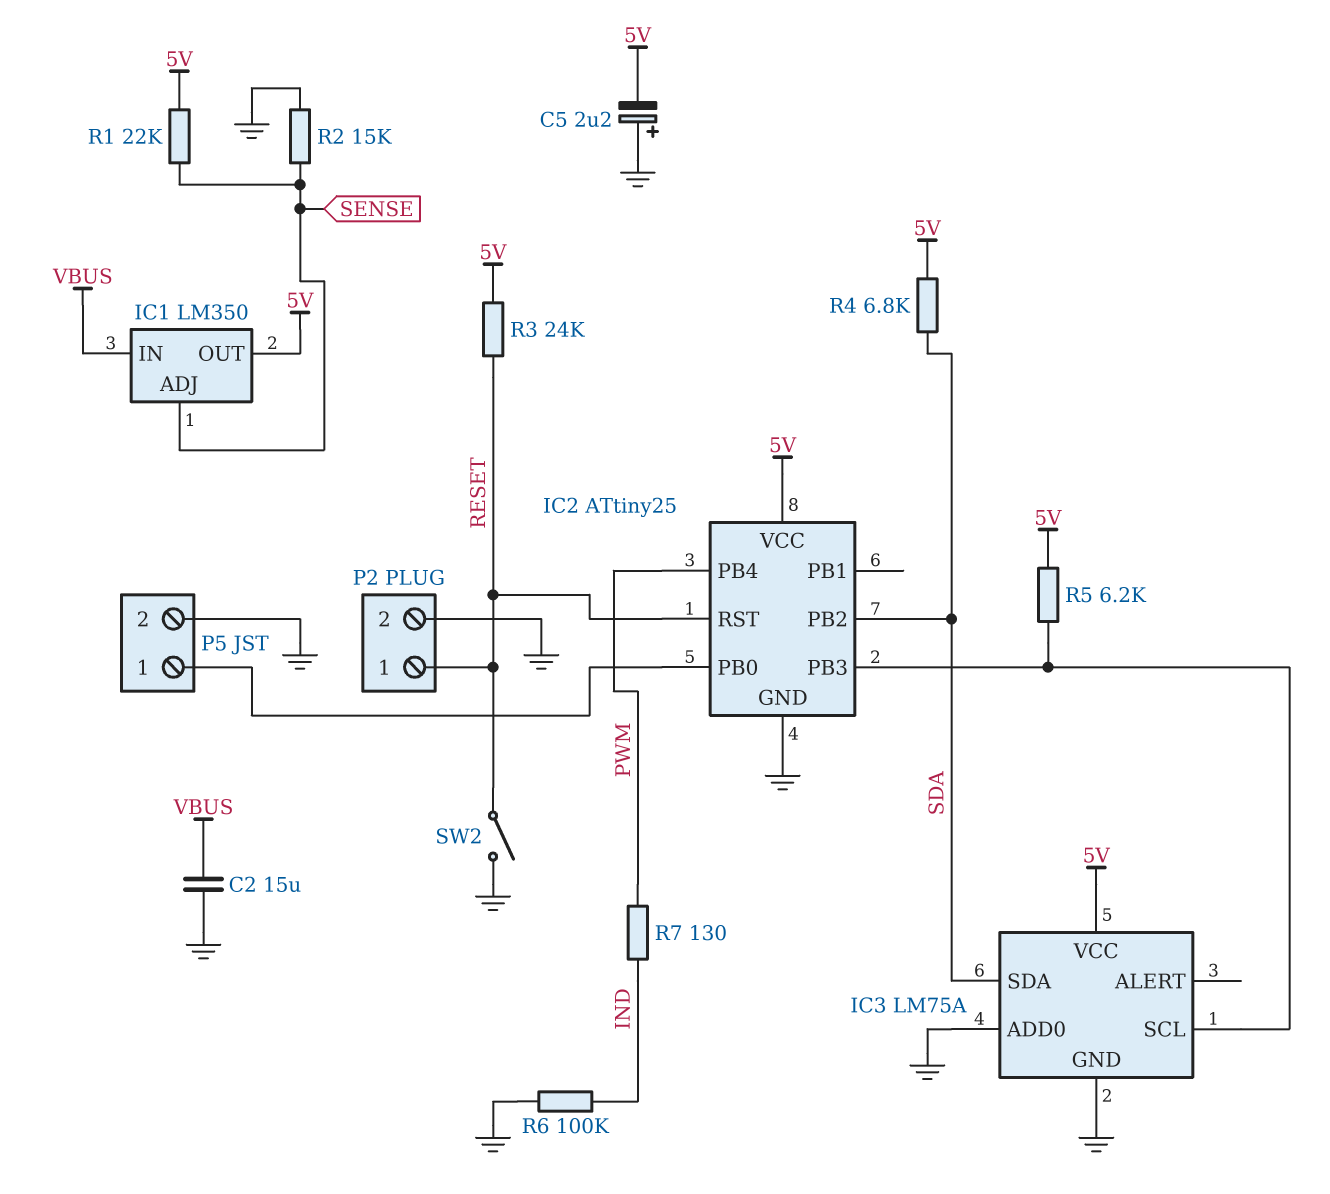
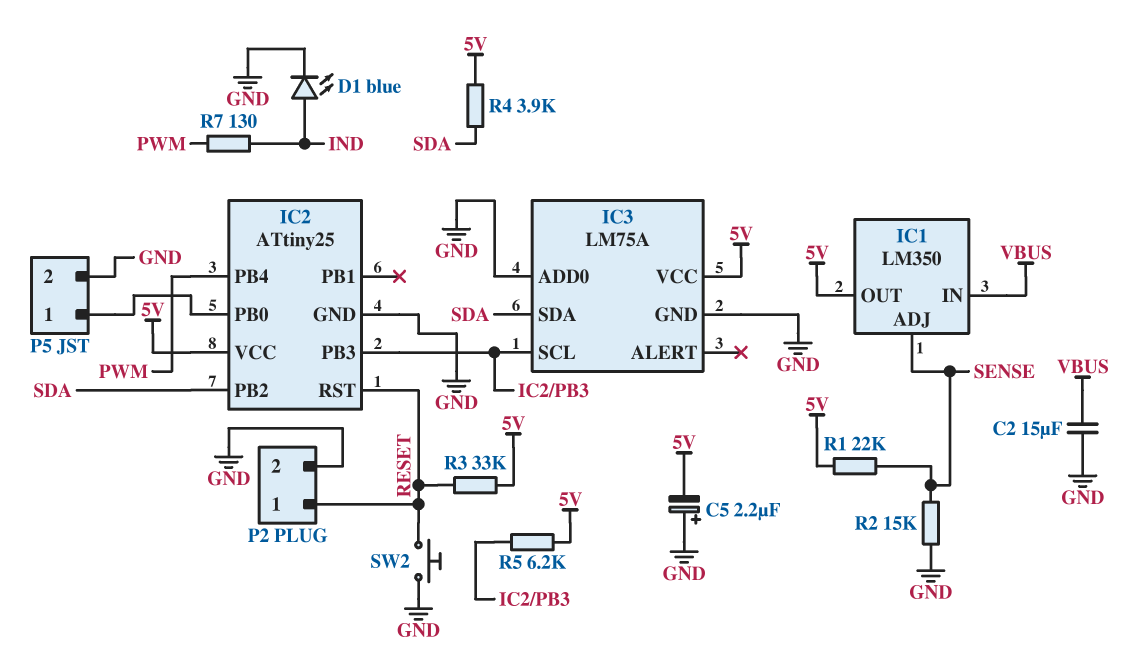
D1: none -> LED blue (A IND, K GND)
R3: 24k (5V, RESET) -> 33k (5V, RESET)
R4: 6.8k (5V, SDA) -> 3.9k (5V, SDA)
R6: 100k (GND, IND) -> none
SW2: switch (GND, RESET) -> button (GND, RESET)

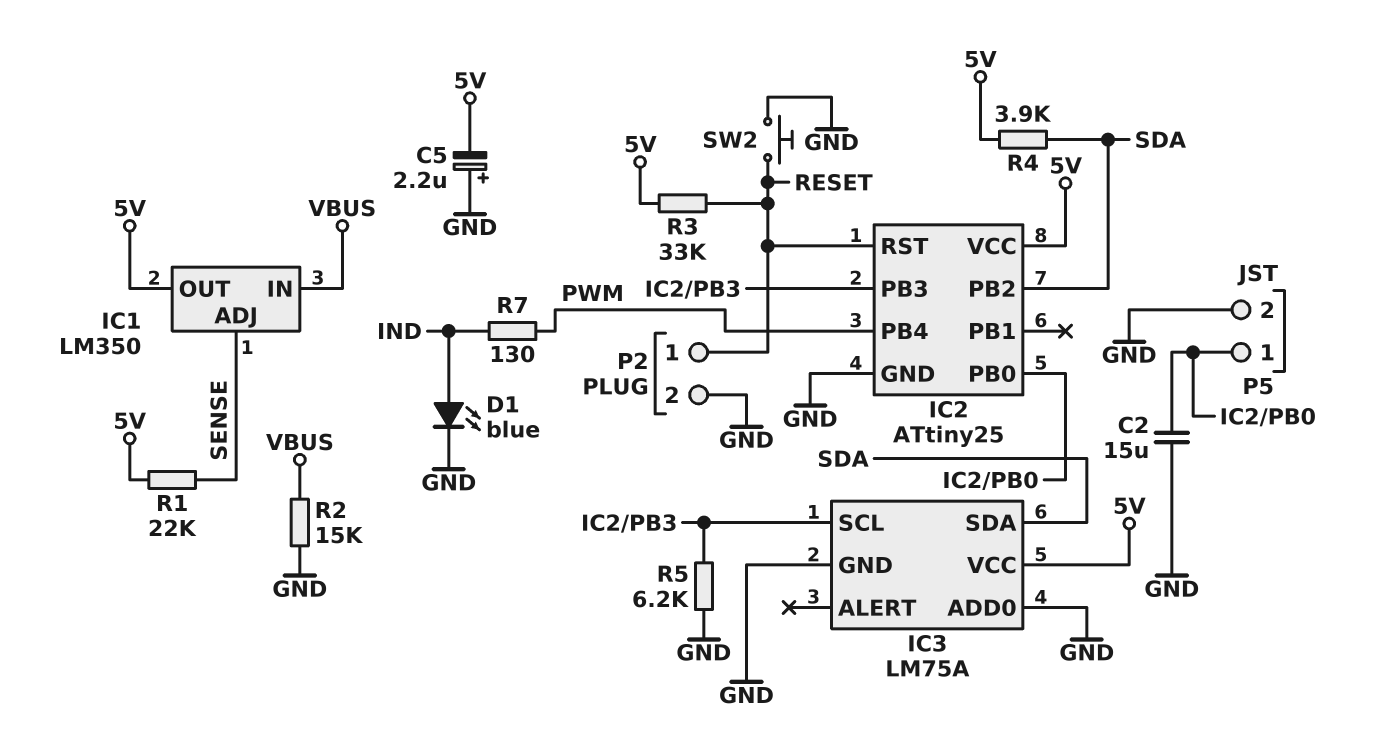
C2: 15uF (GND, VBUS) -> 15uF (GND, IC2/PB0)
R2: 15k (GND, SENSE) -> 15k (GND, VBUS)
R5: 6.2k (5V, IC2/PB3) -> 6.2k (GND, IC2/PB3)

